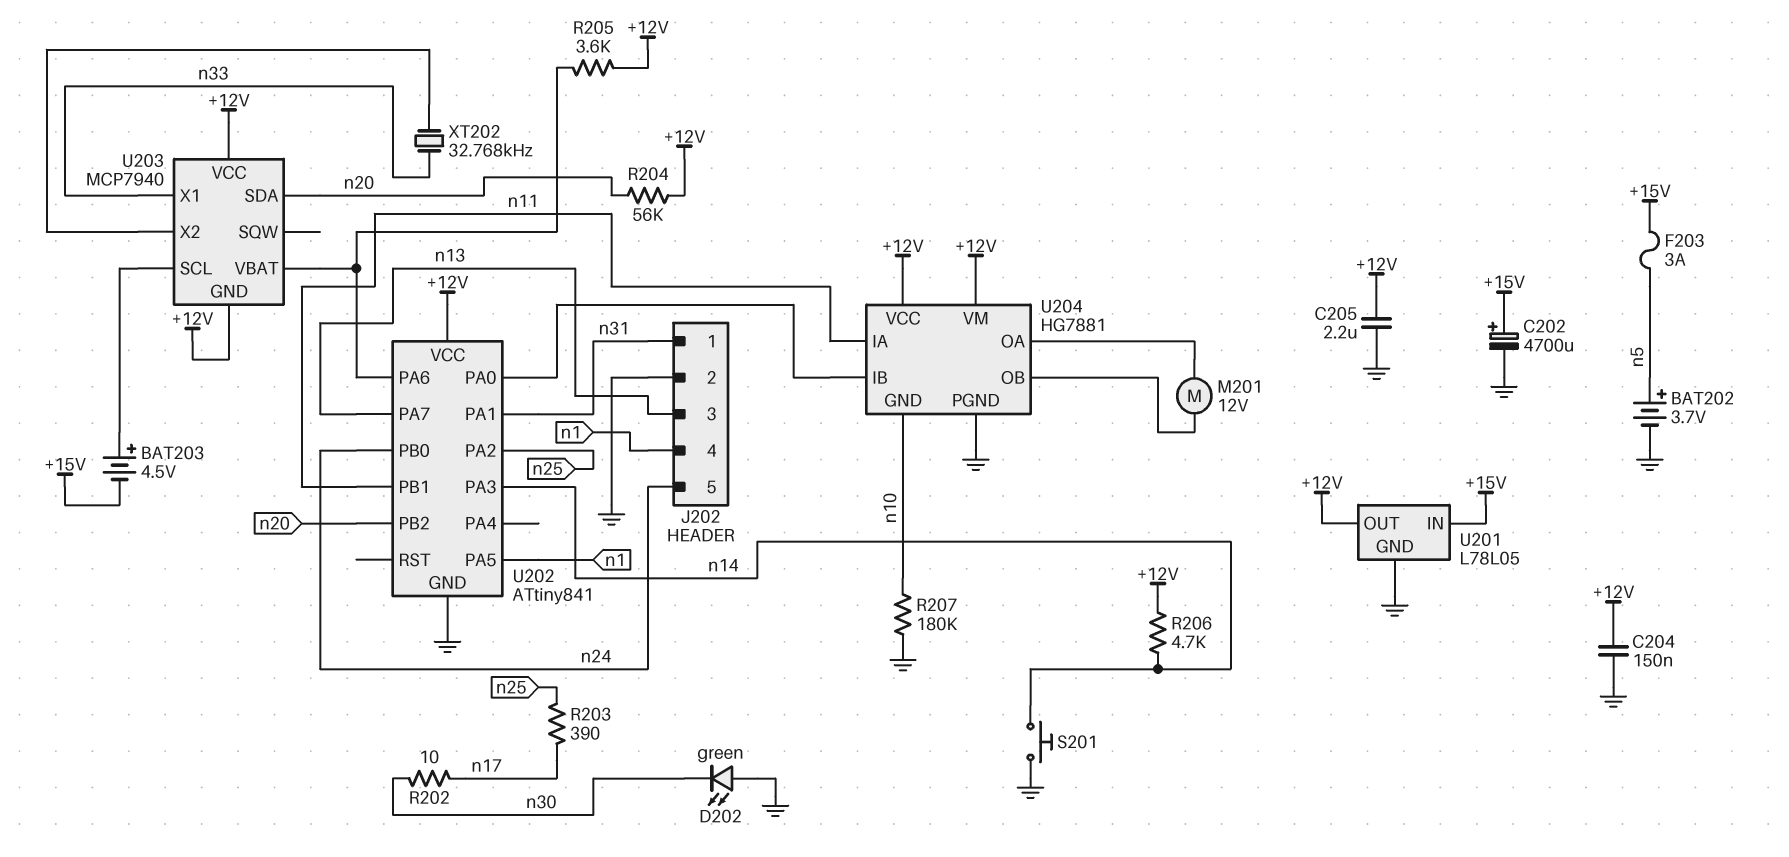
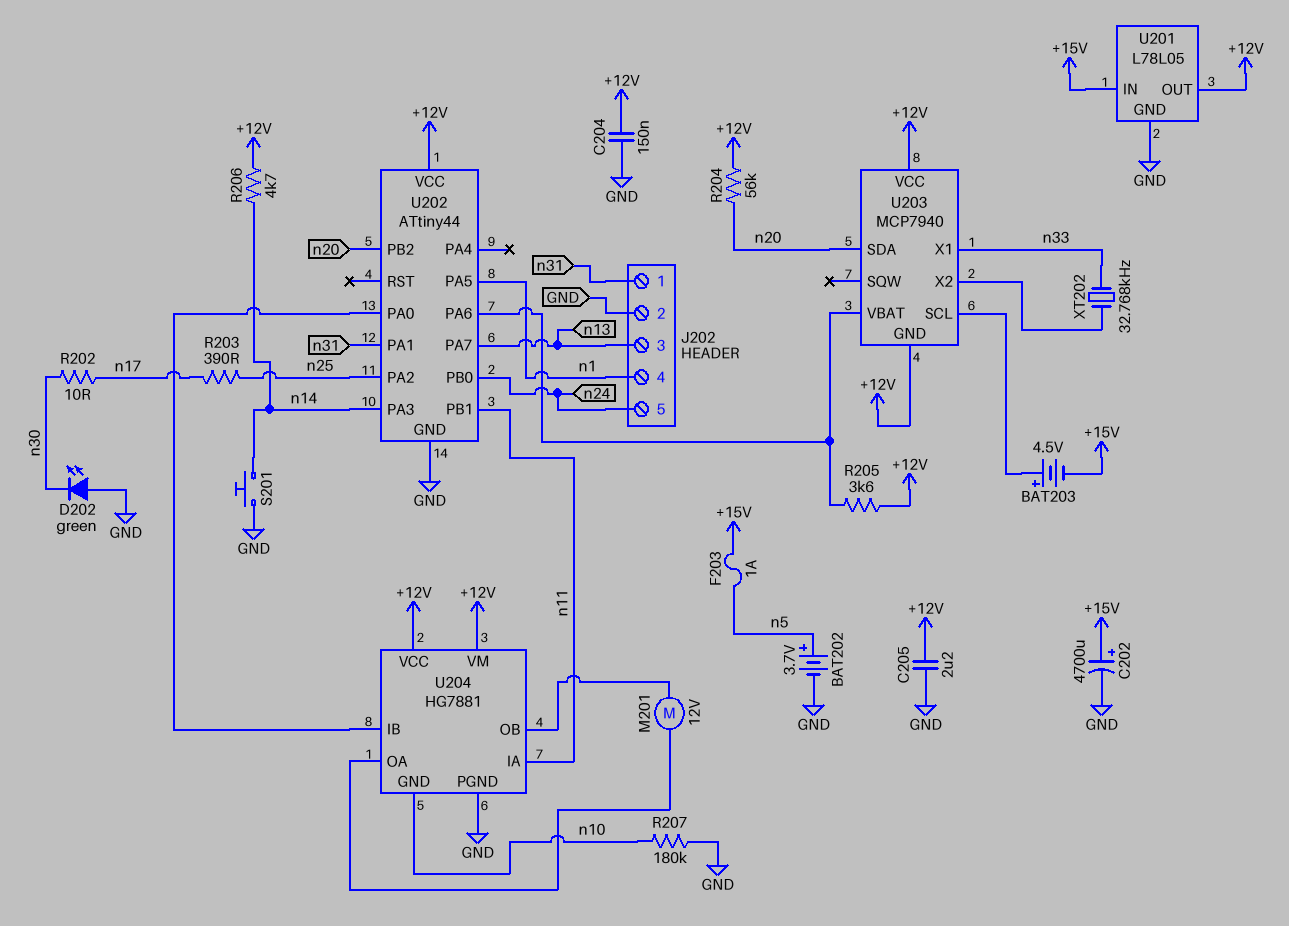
F203: 3A (+15V, n5) -> 1A (+15V, n5)
U202: ATtiny841 -> ATtiny44

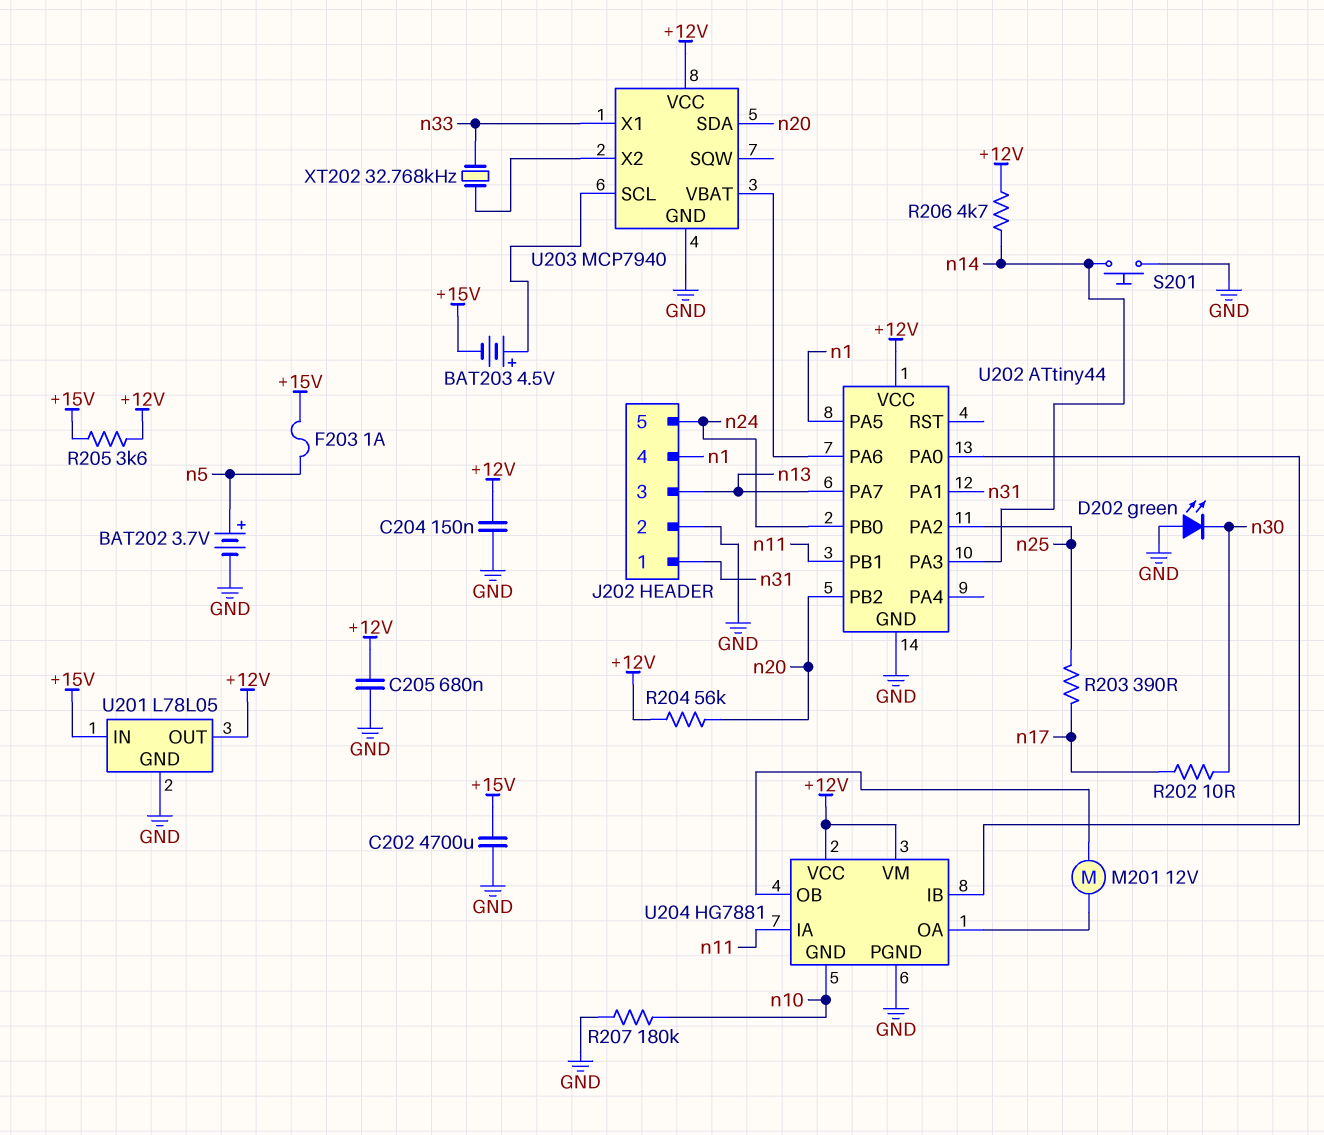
C202: 4700uF (plus +15V, minus GND) -> 4700uF (+15V, GND)
C205: 2.2uF (+12V, GND) -> 680nF (+12V, GND)
R205: 3.6k (+12V, U202/PA6) -> 3.6k (+12V, +15V)
U203 pin GND: +12V -> GND

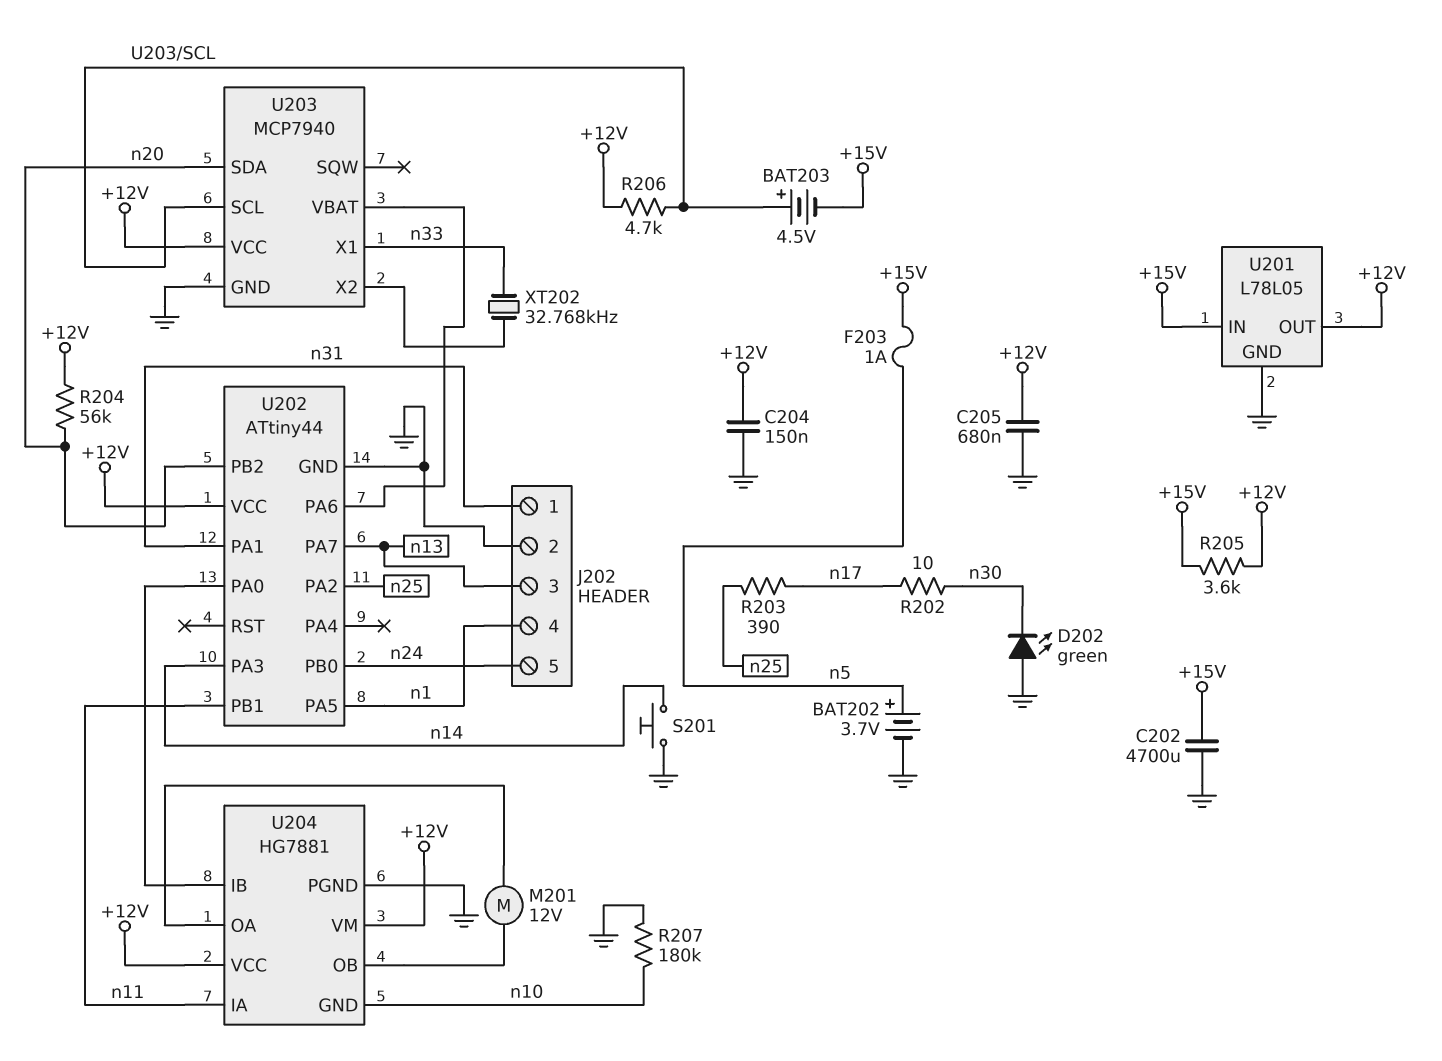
R206: 4.7k (+12V, n14) -> 4.7k (+12V, U203/SCL)

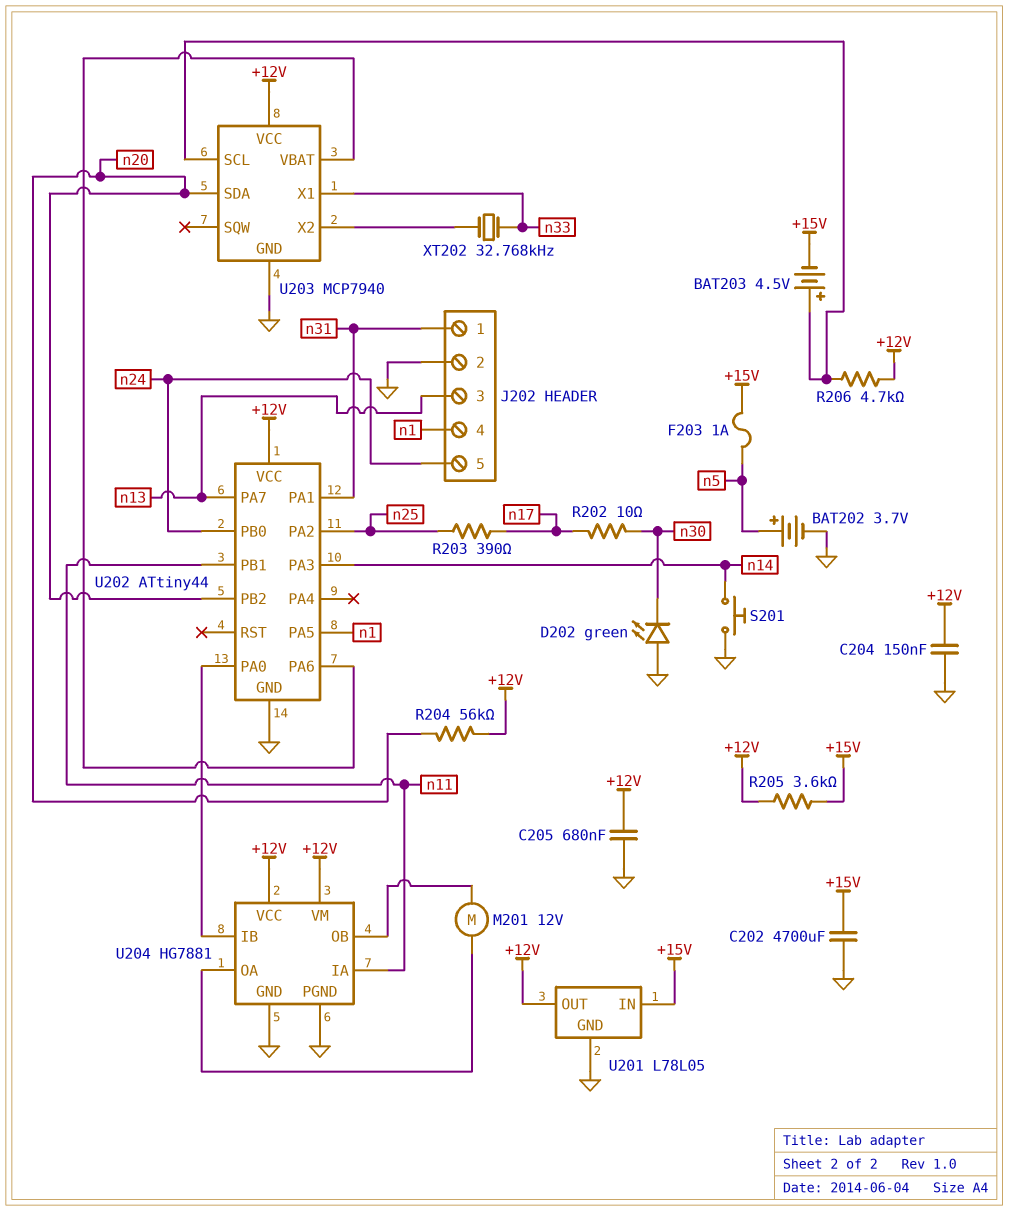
R207: 180k (GND, n10) -> none
U204 pin GND: n10 -> GND

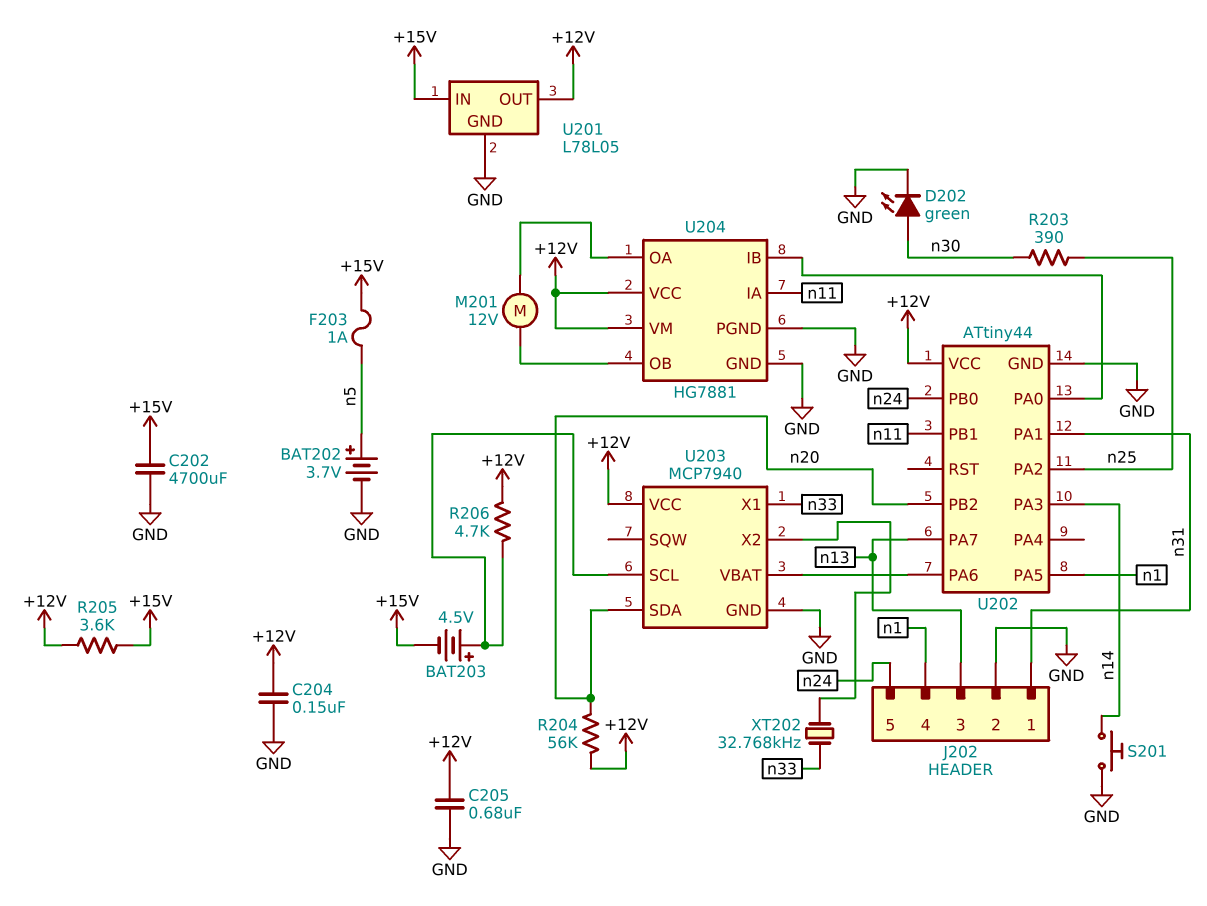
D202: LED green (A GND, K n30) -> LED green (A n30, K GND)
R202: 10 (n17, n30) -> none
R203: 390 (n17, n25) -> 390 (n25, n30)

